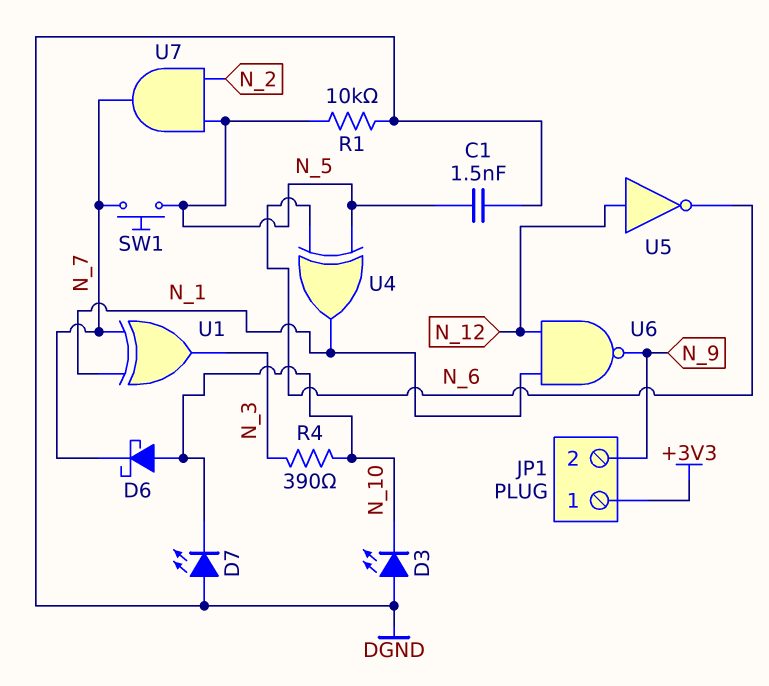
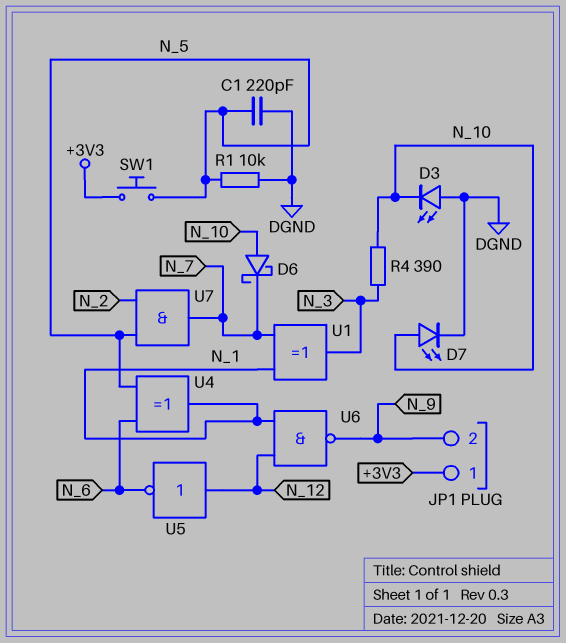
C1: 1.5nF (DGND, N_5) -> 220pF (DGND, N_5)
D7: LED (A DGND, K N_10) -> LED (A N_10, K DGND)
SW1: button (N_5, N_7) -> button (+3V3, N_5)

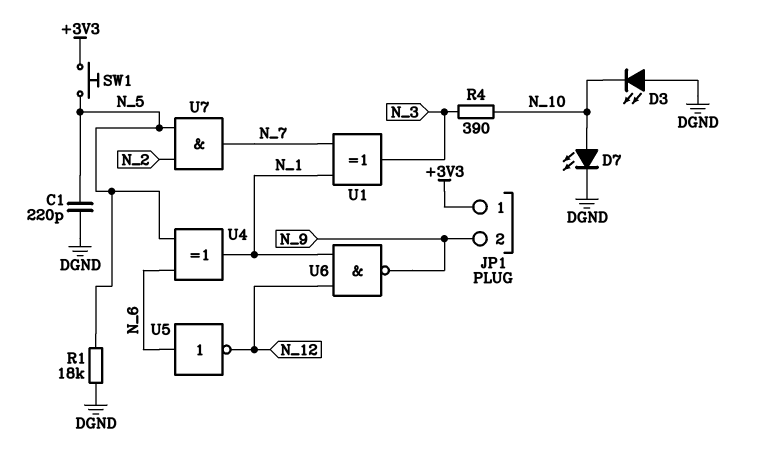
D6: schottky (A N_10, K N_7) -> none
R1: 10k (DGND, N_5) -> 18k (DGND, N_5)
U5: NOT (in N_12, out N_6) -> NOT (in N_6, out N_12)

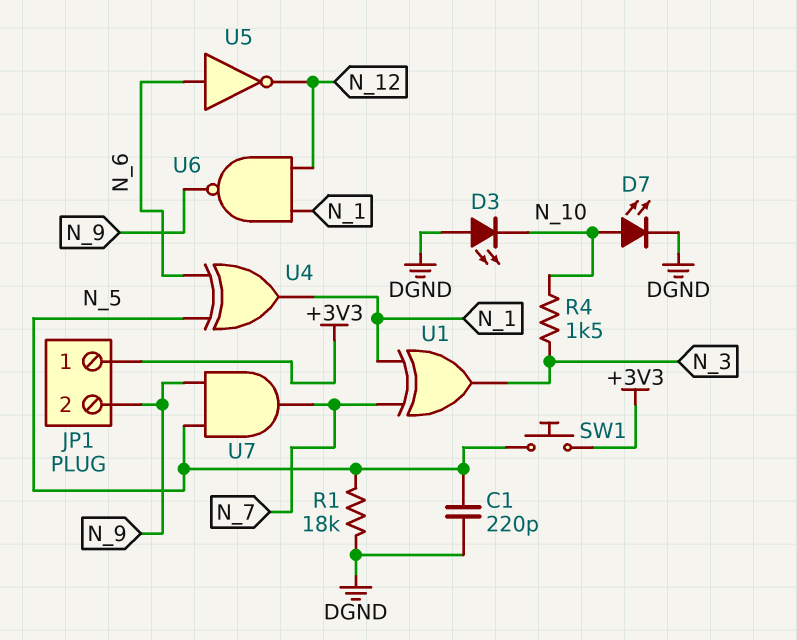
R4: 390 (N_3, N_10) -> 1.5k (N_3, N_10)
U7: AND (in N_2, in N_5, out N_7) -> AND (in N_5, in N_9, out N_7)

